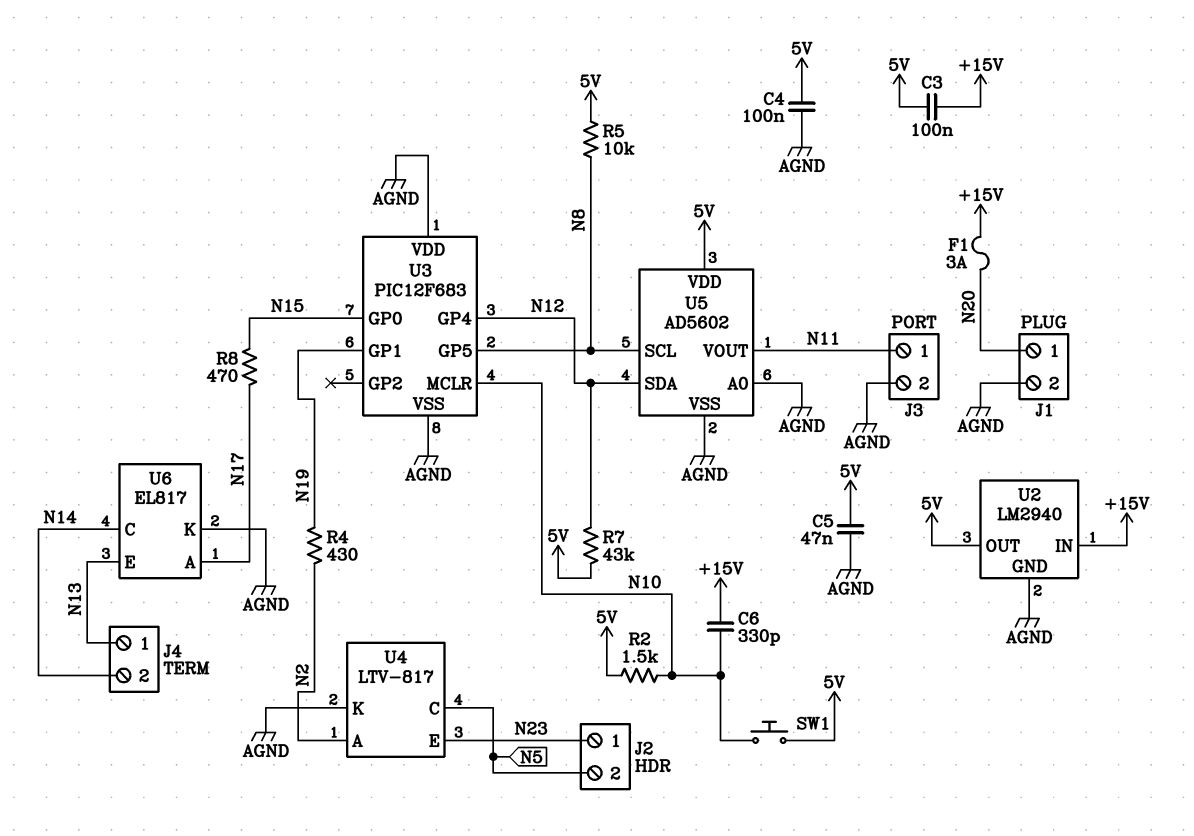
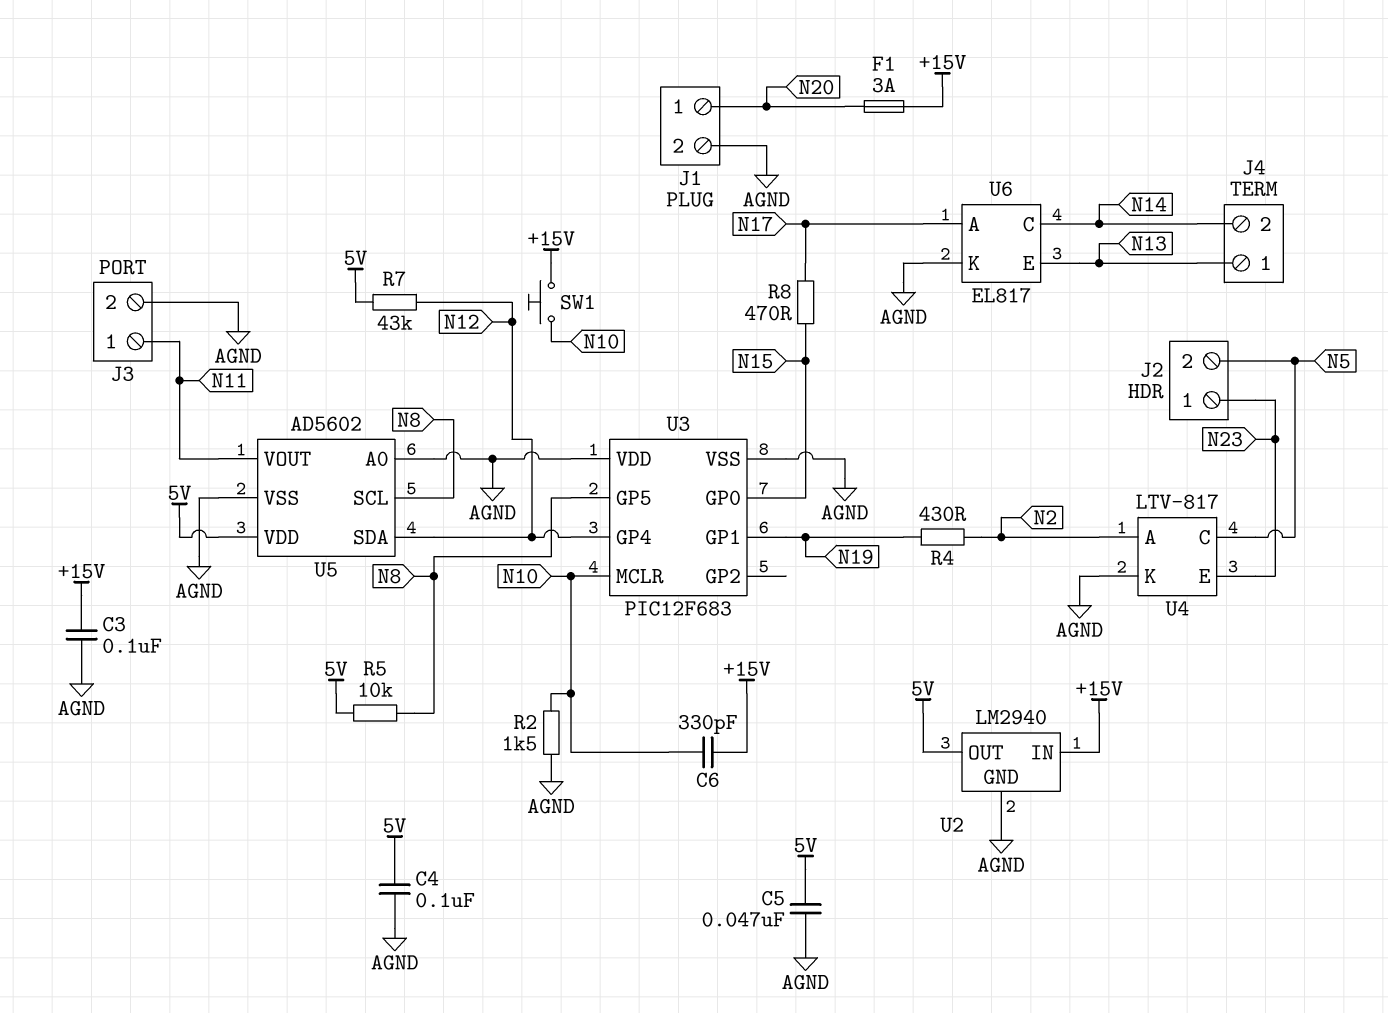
C3: 100nF (+15V, 5V) -> 100nF (+15V, AGND)
R2: 1.5k (5V, N10) -> 1.5k (AGND, N10)
SW1: button (5V, N10) -> button (+15V, N10)

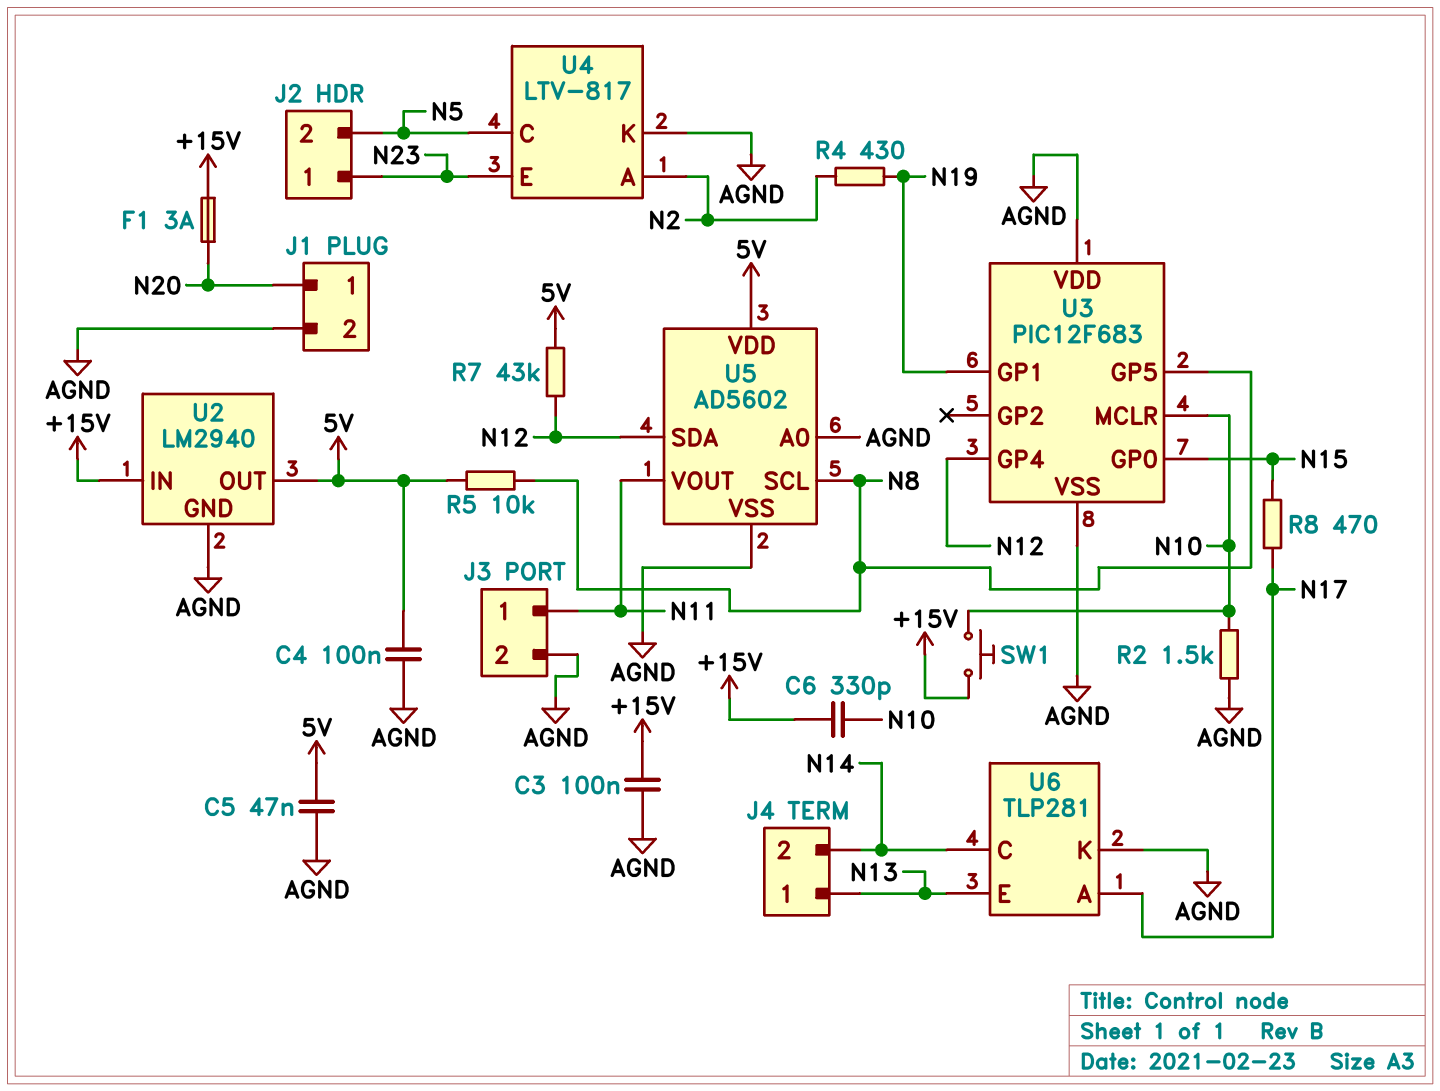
U6: EL817 -> TLP281

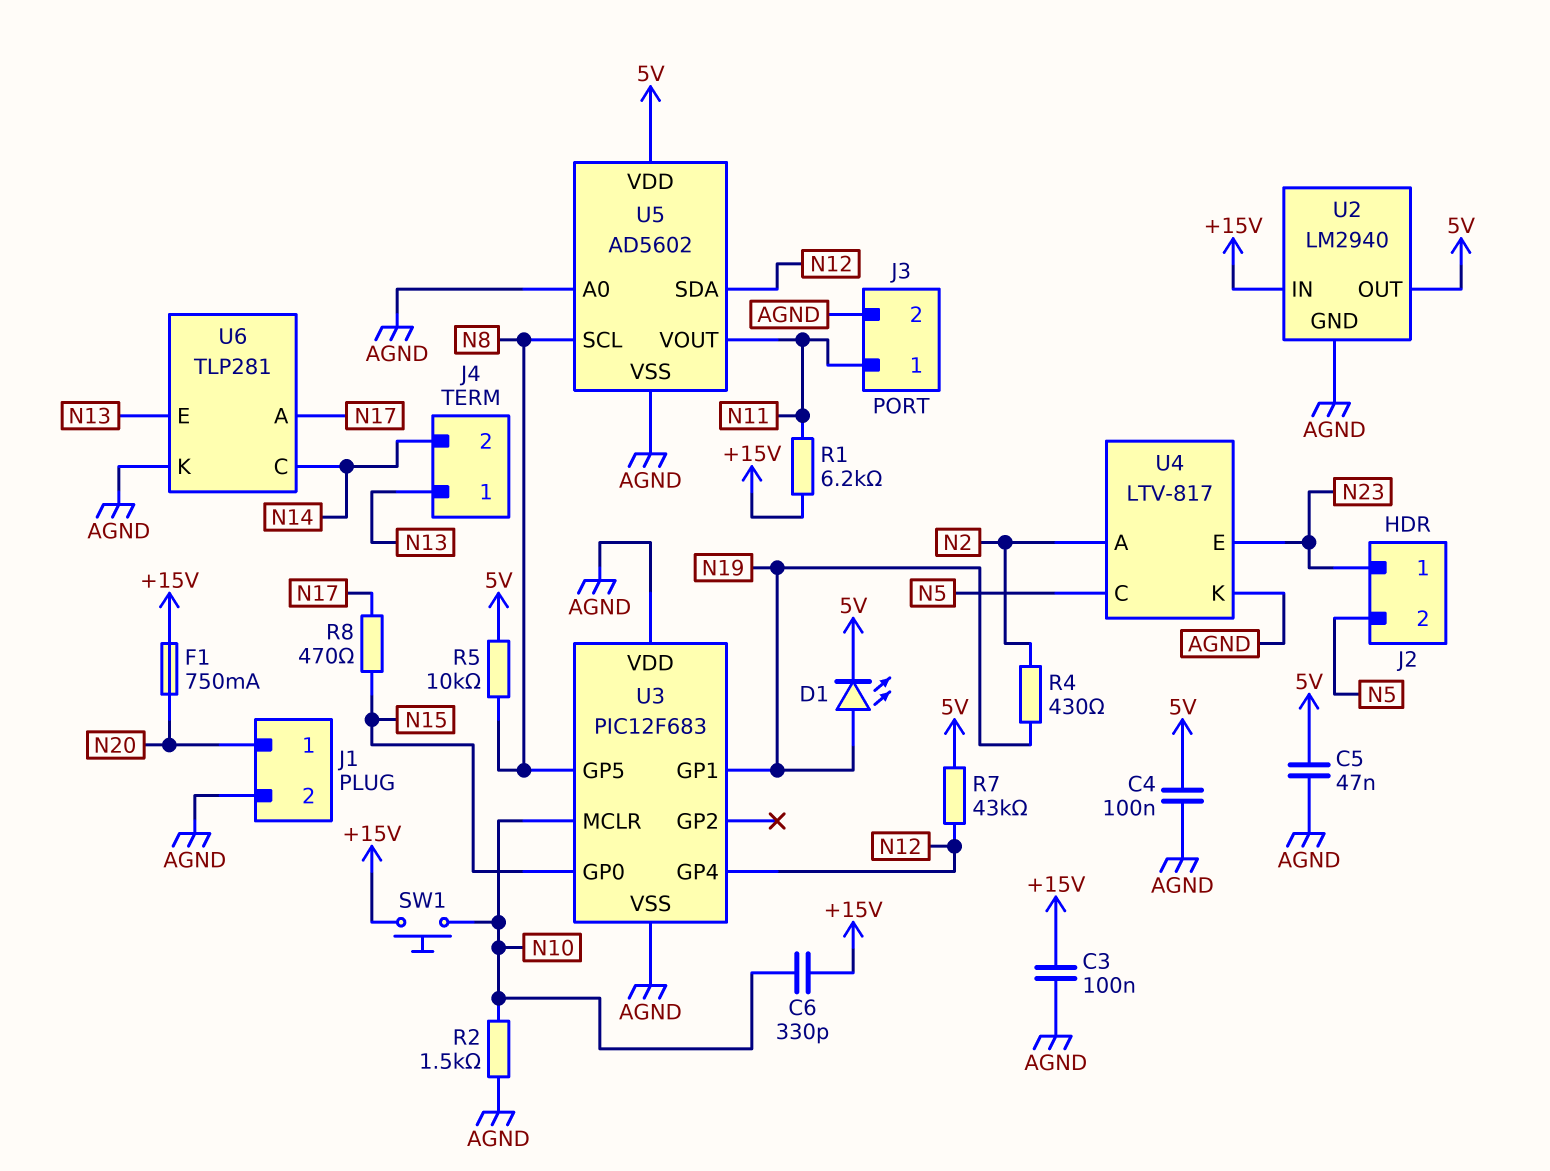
D1: none -> LED (A N19, K 5V)
F1: 3A (+15V, N20) -> 750mA (+15V, N20)
R1: none -> 6.2k (+15V, N11)

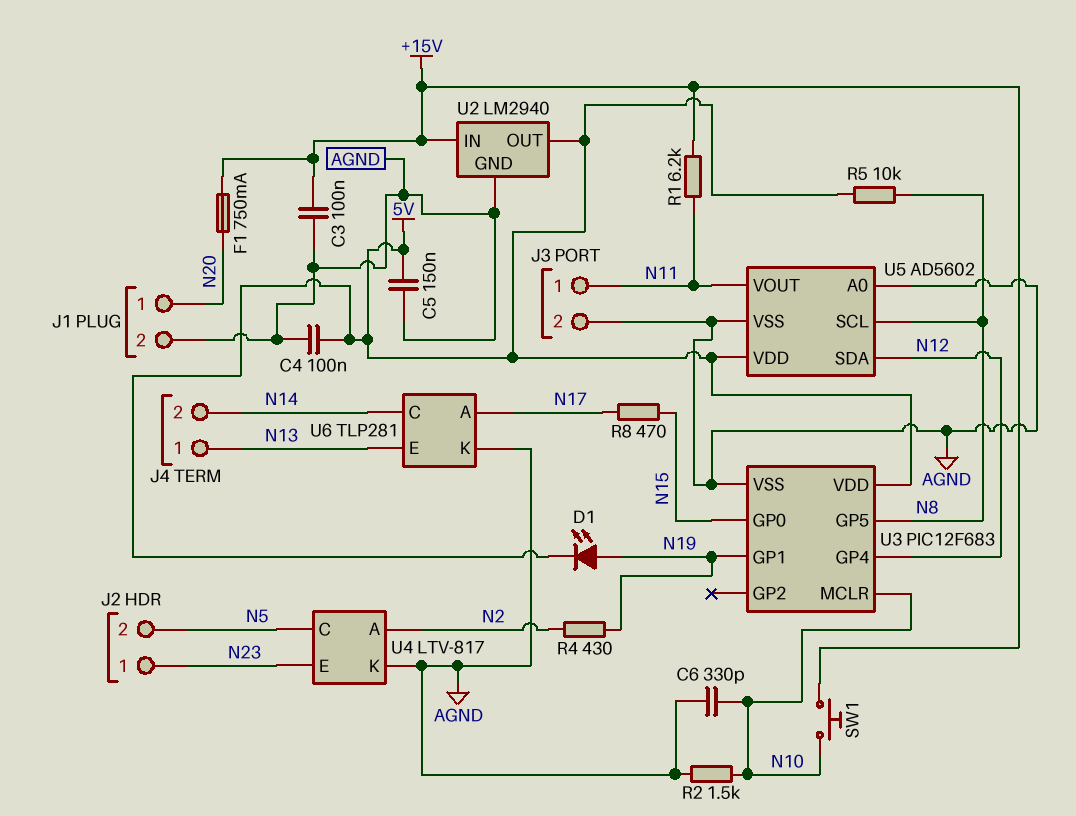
C5: 47nF (5V, AGND) -> 150nF (5V, AGND)
C6: 330pF (+15V, N10) -> 330pF (AGND, N10)
R7: 43k (5V, N12) -> none
U3 pin VDD: AGND -> 5V

